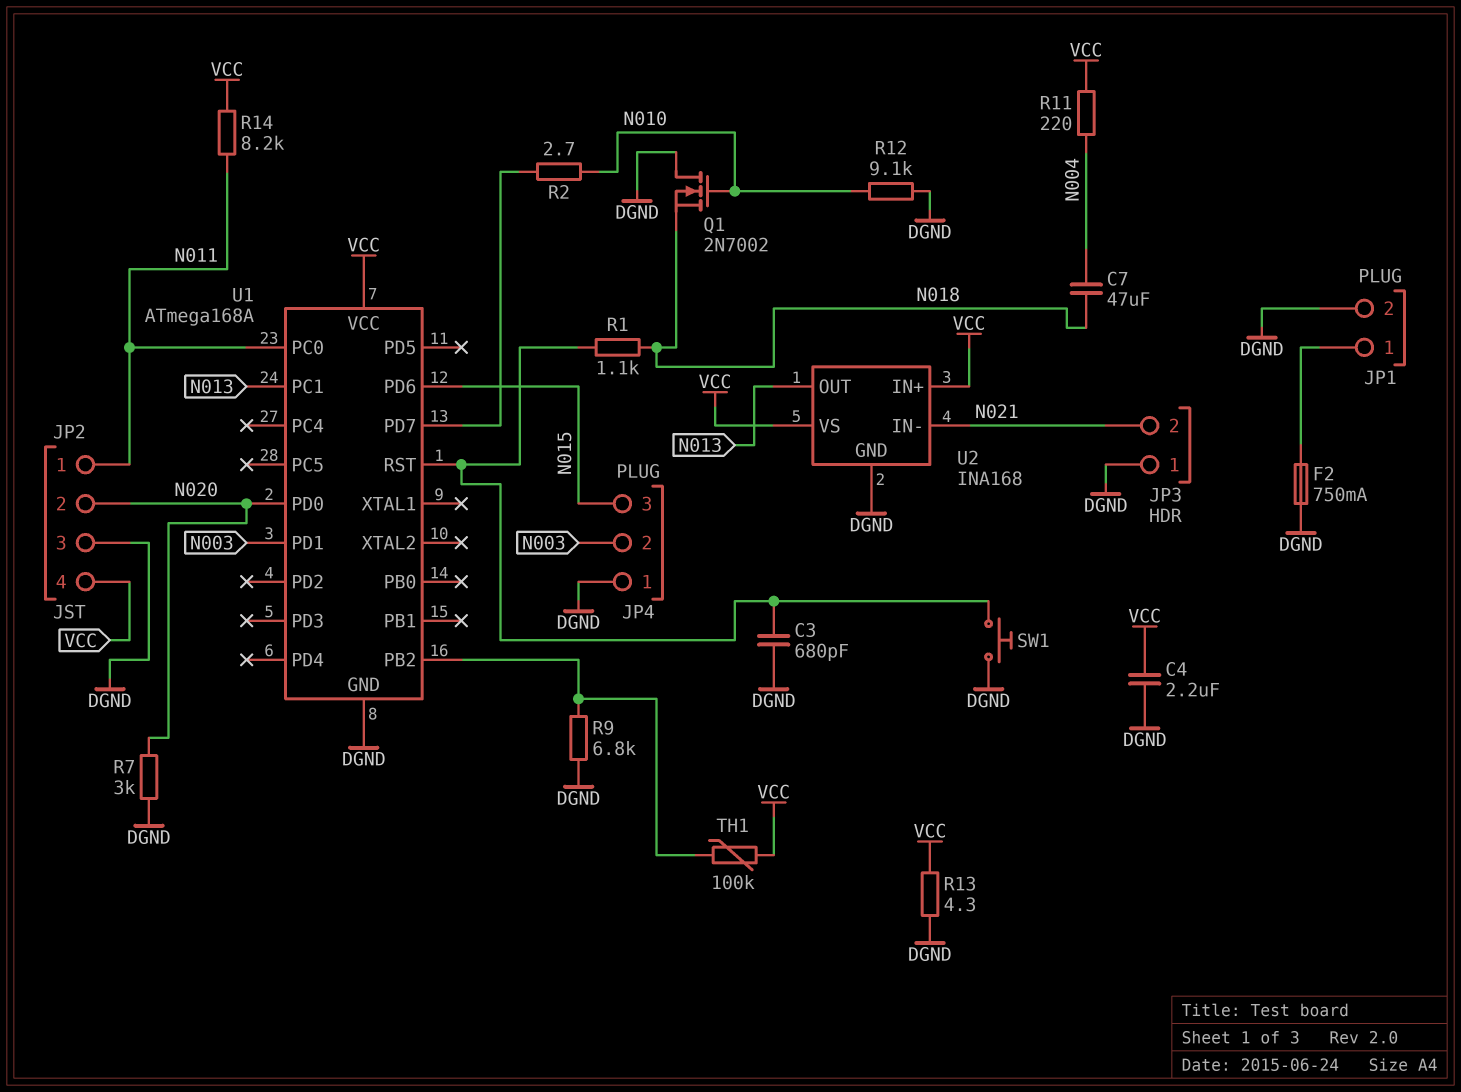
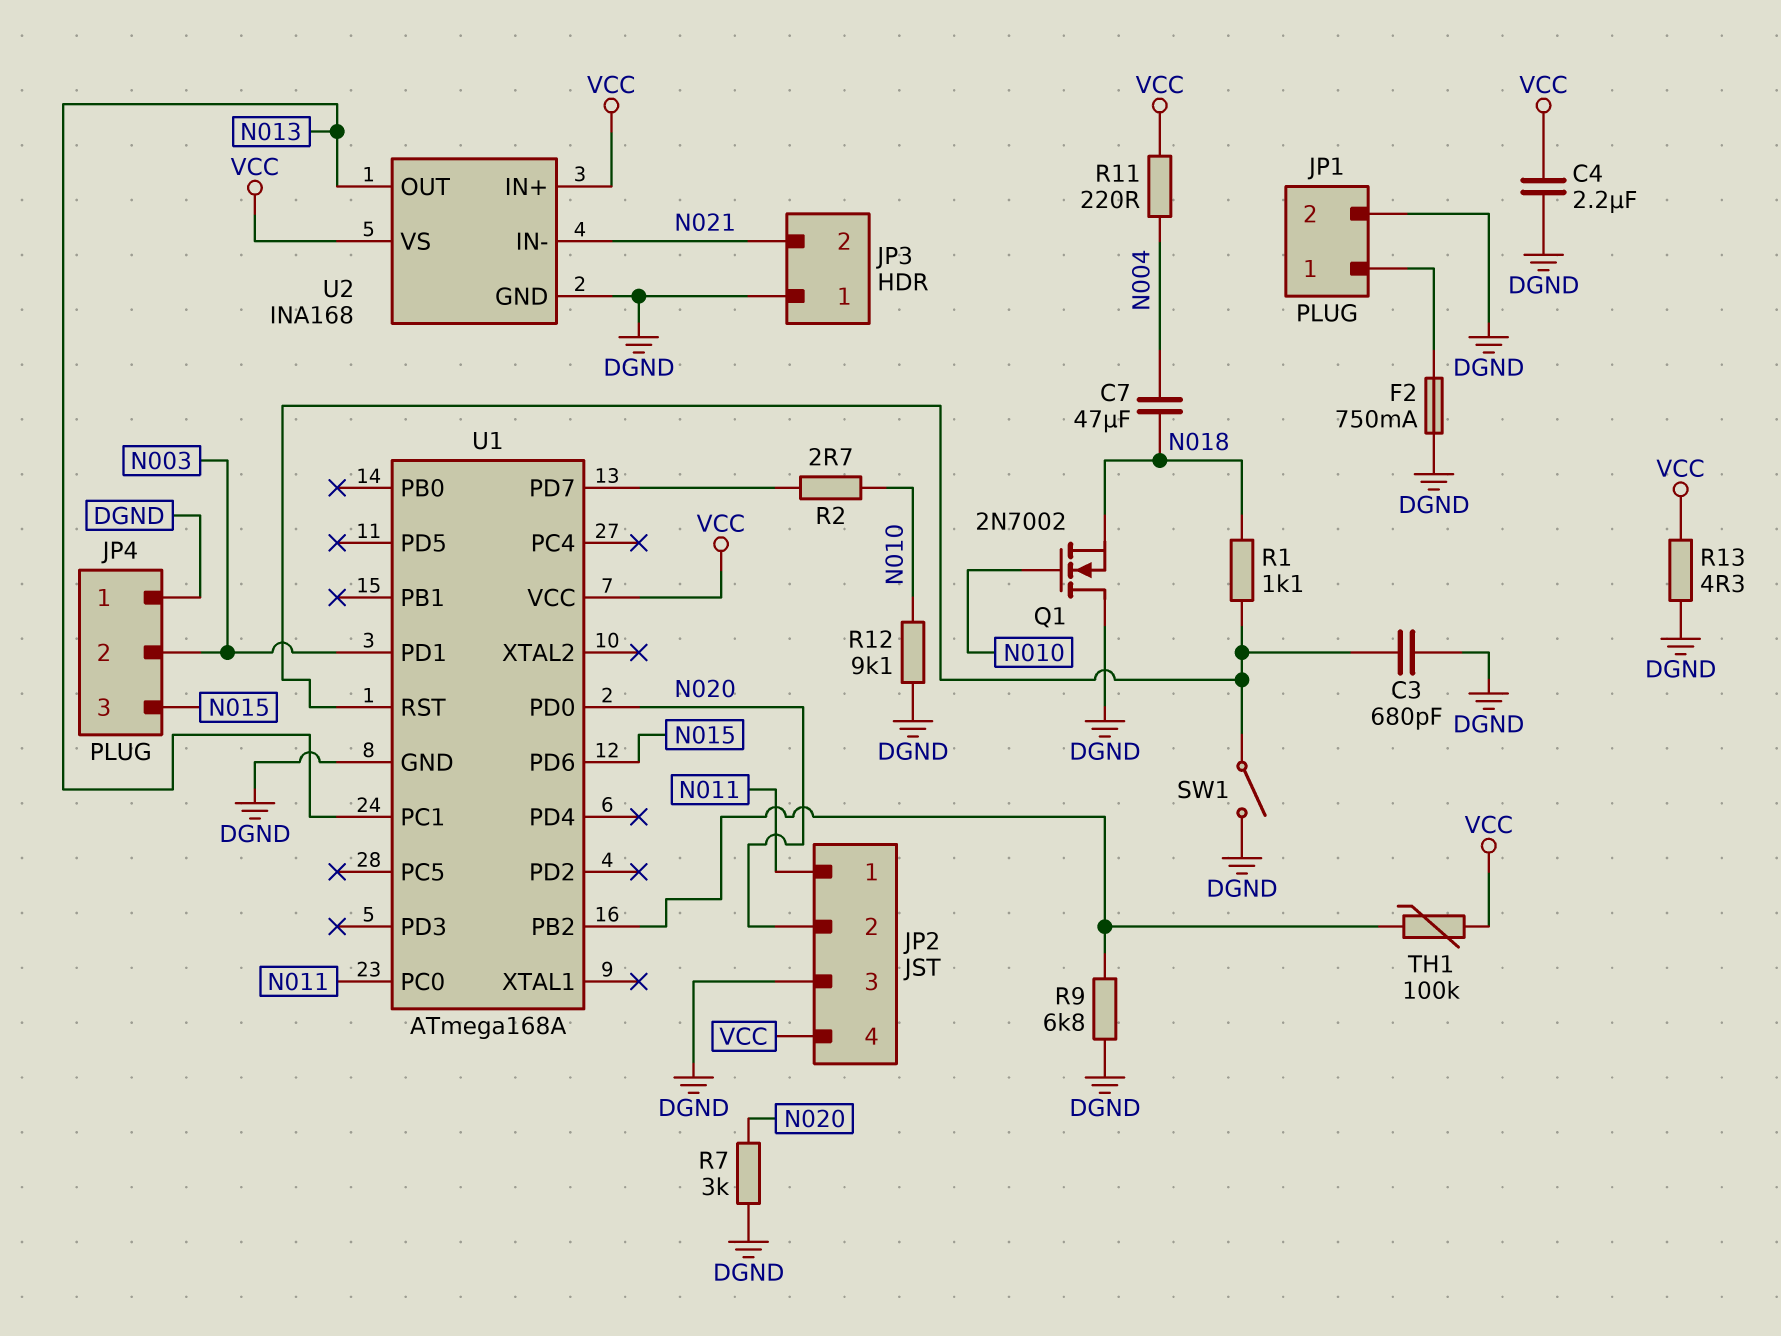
R14: 8.2k (N011, VCC) -> none
SW1: button (DGND, U1/RST) -> switch (DGND, U1/RST)

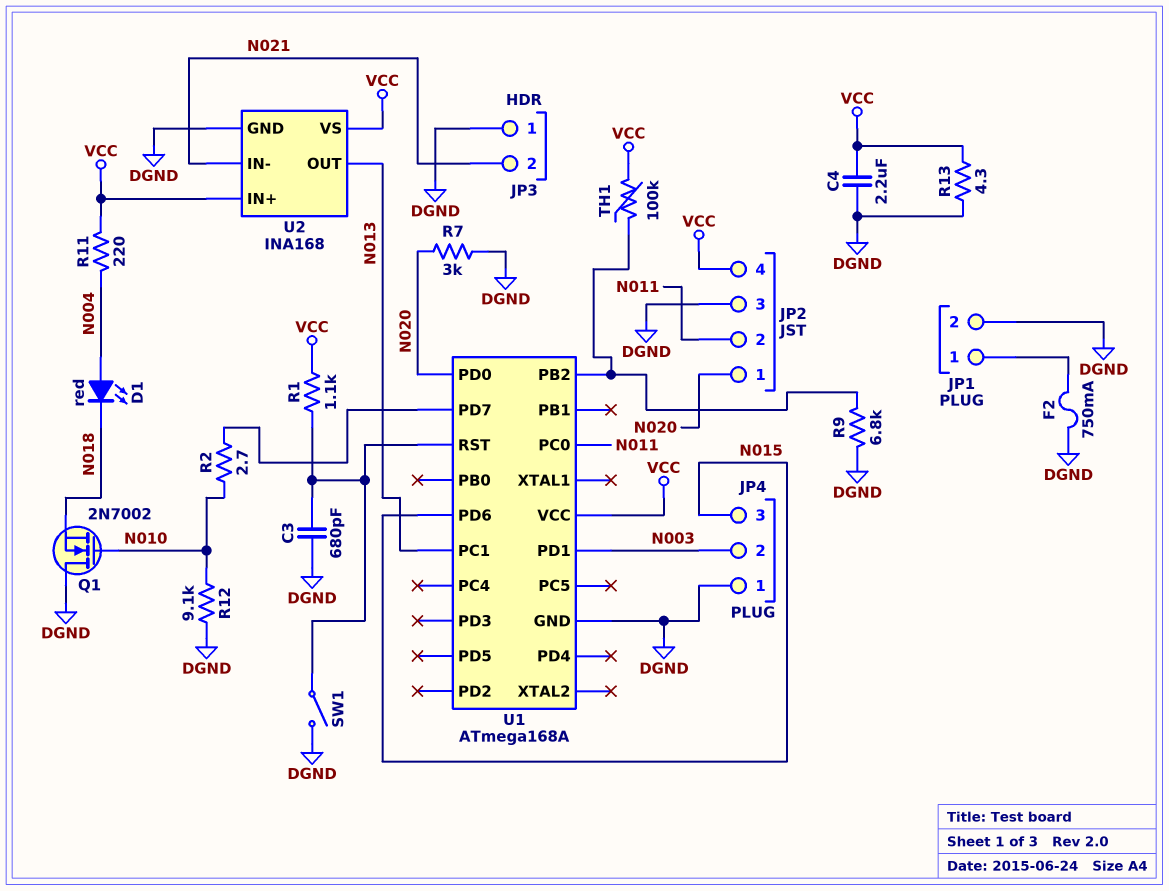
C7: 47uF (N004, N018) -> none
D1: none -> LED red (A N004, K N018)
JP2 pin 1: N011 -> N020
JP2 pin 2: N020 -> N011
R1: 1.1k (N018, U1/RST) -> 1.1k (U1/RST, VCC)

